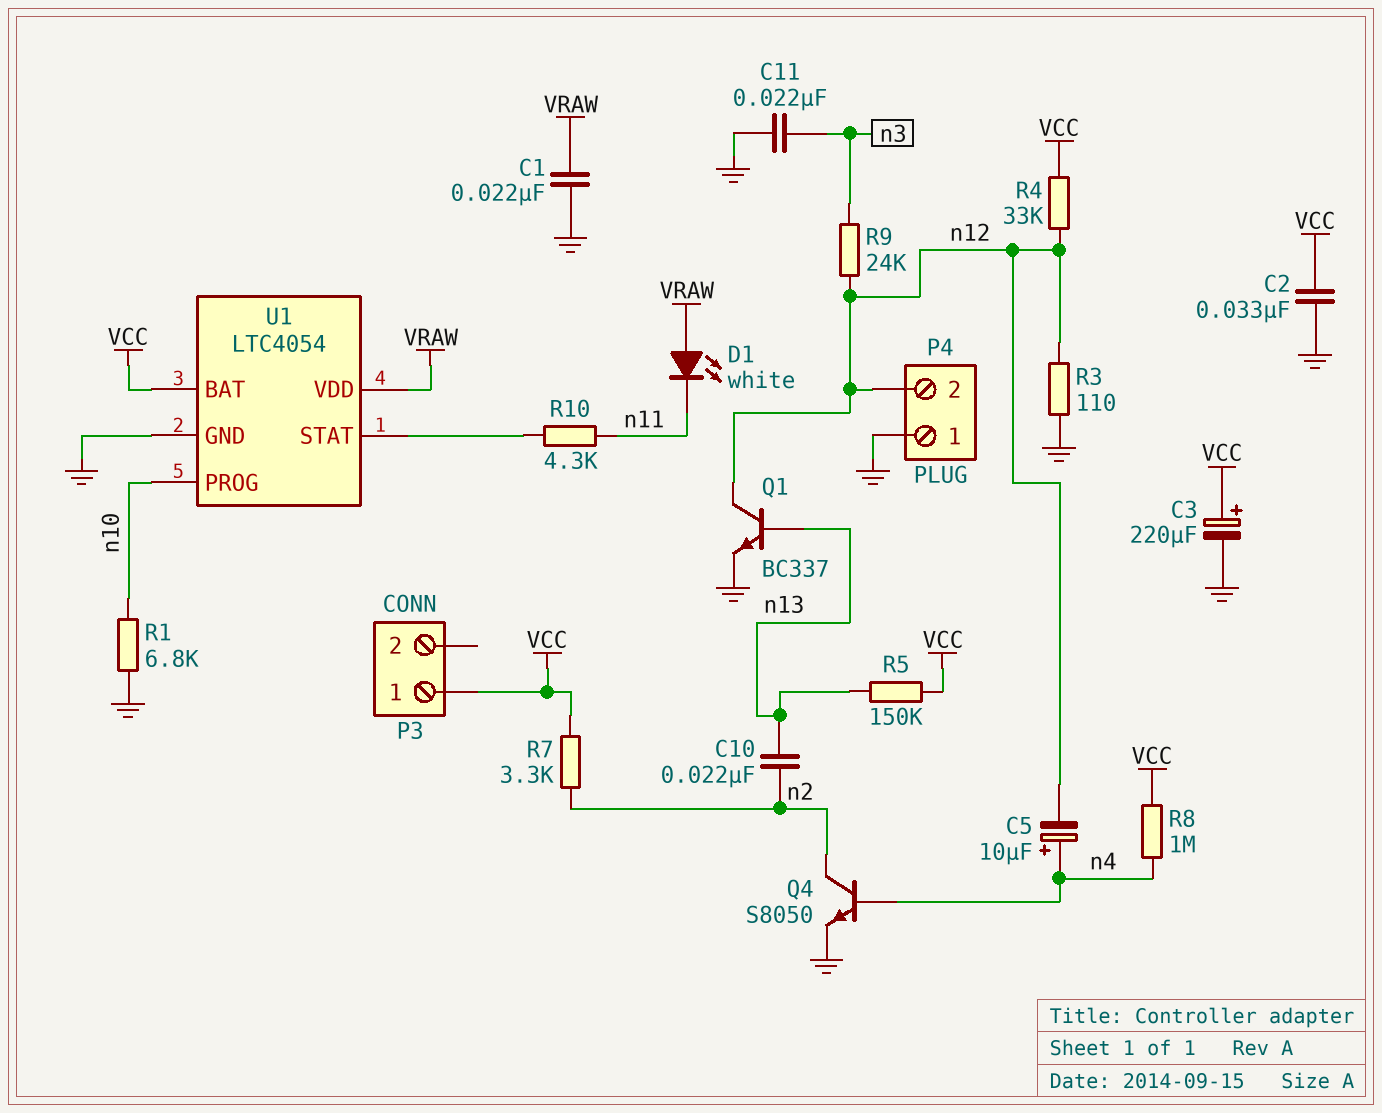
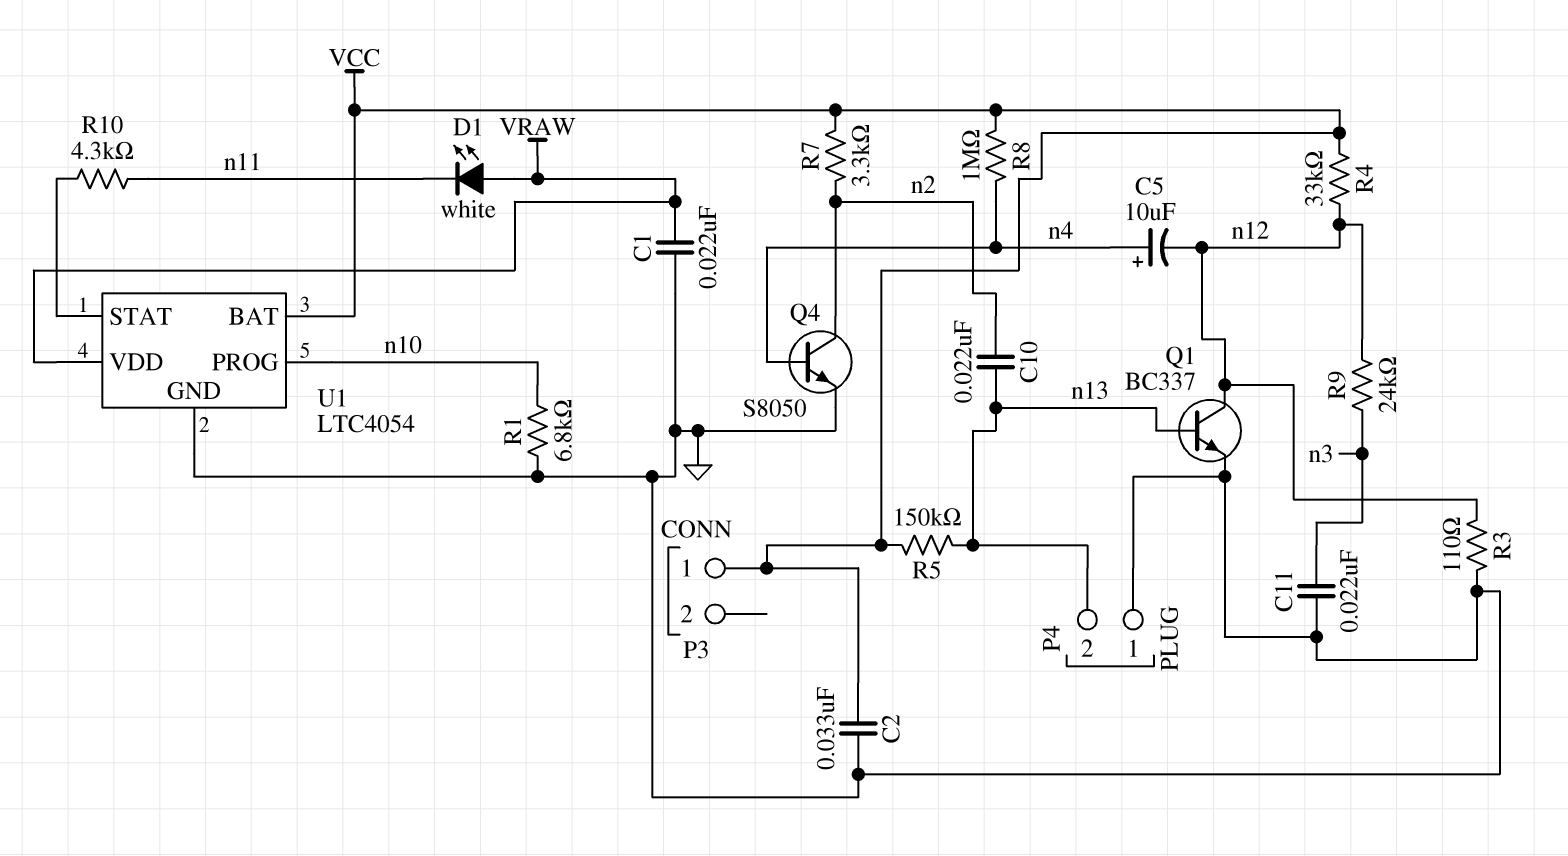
C3: 220uF (plus VCC, minus GND) -> none
P4 pin 2: n12 -> n13

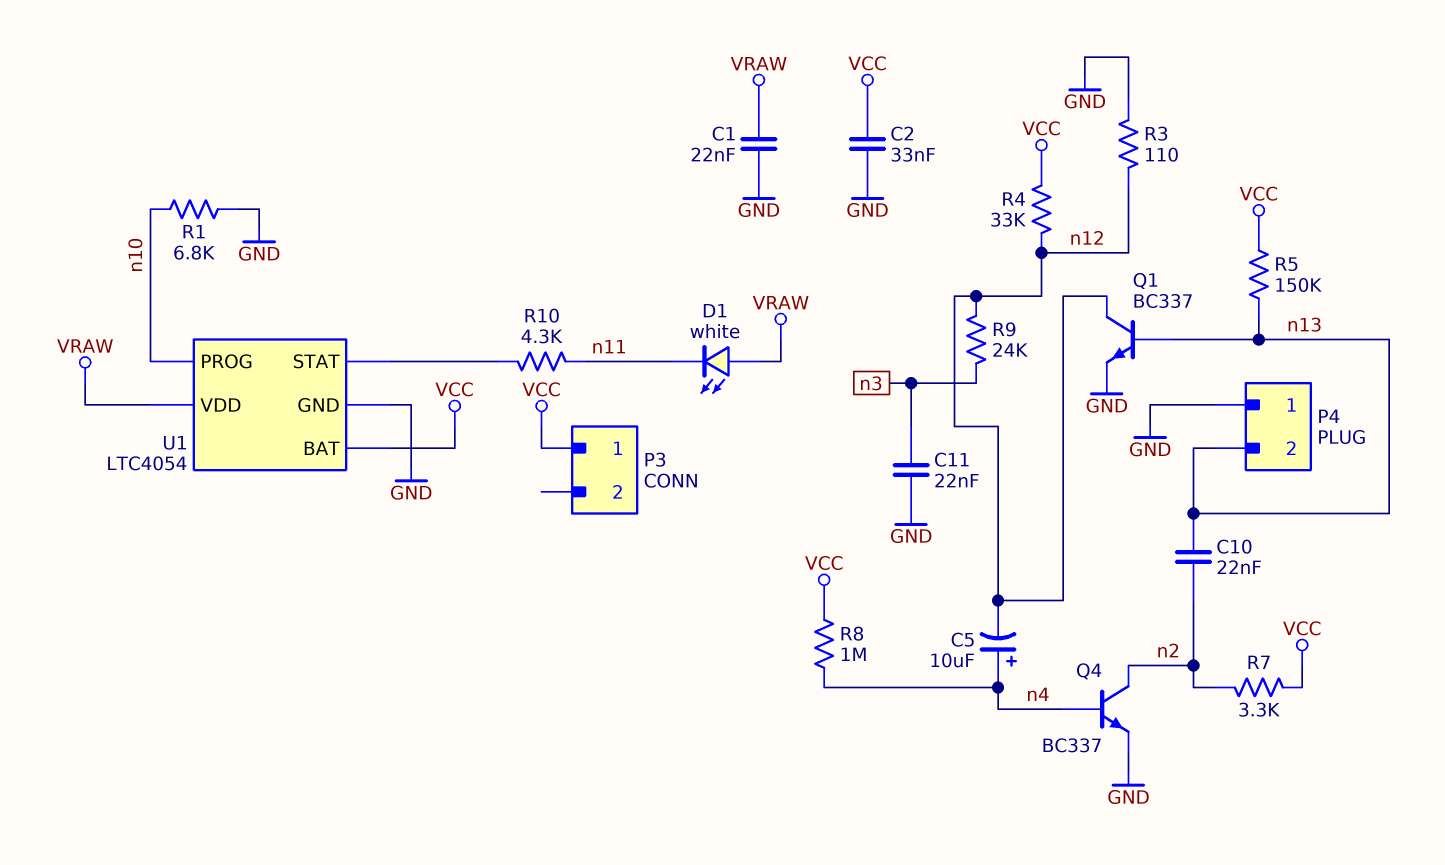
Q4: NPN S8050 (B n4, C n2, E GND) -> NPN BC337 (B n4, C n2, E GND)

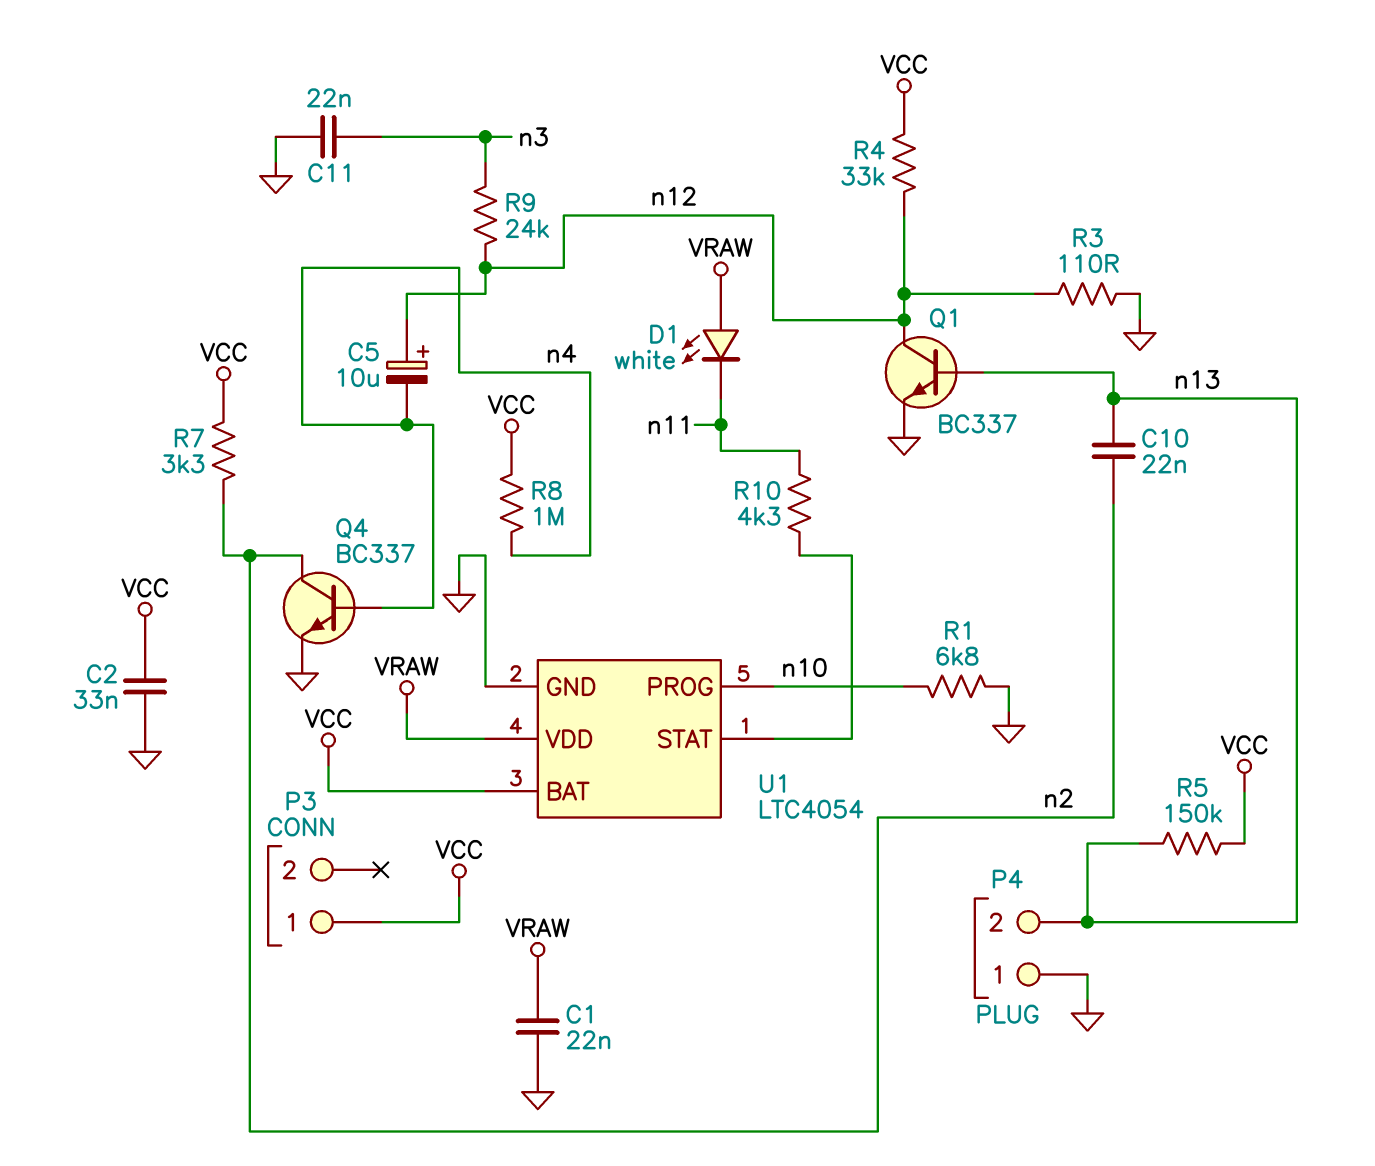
C5: 10uF (plus n4, minus n12) -> 10uF (plus n12, minus n4)

